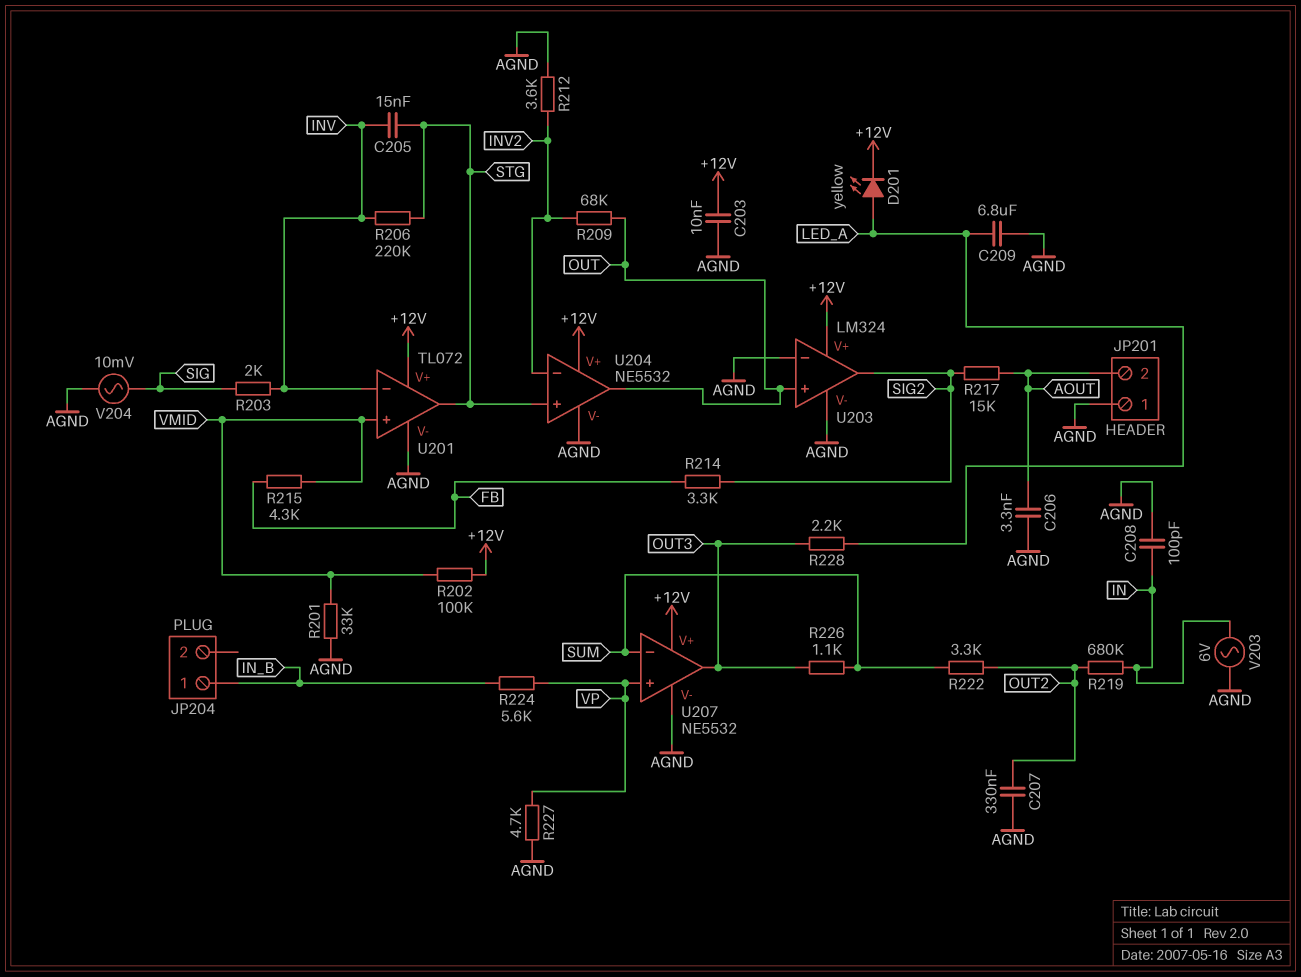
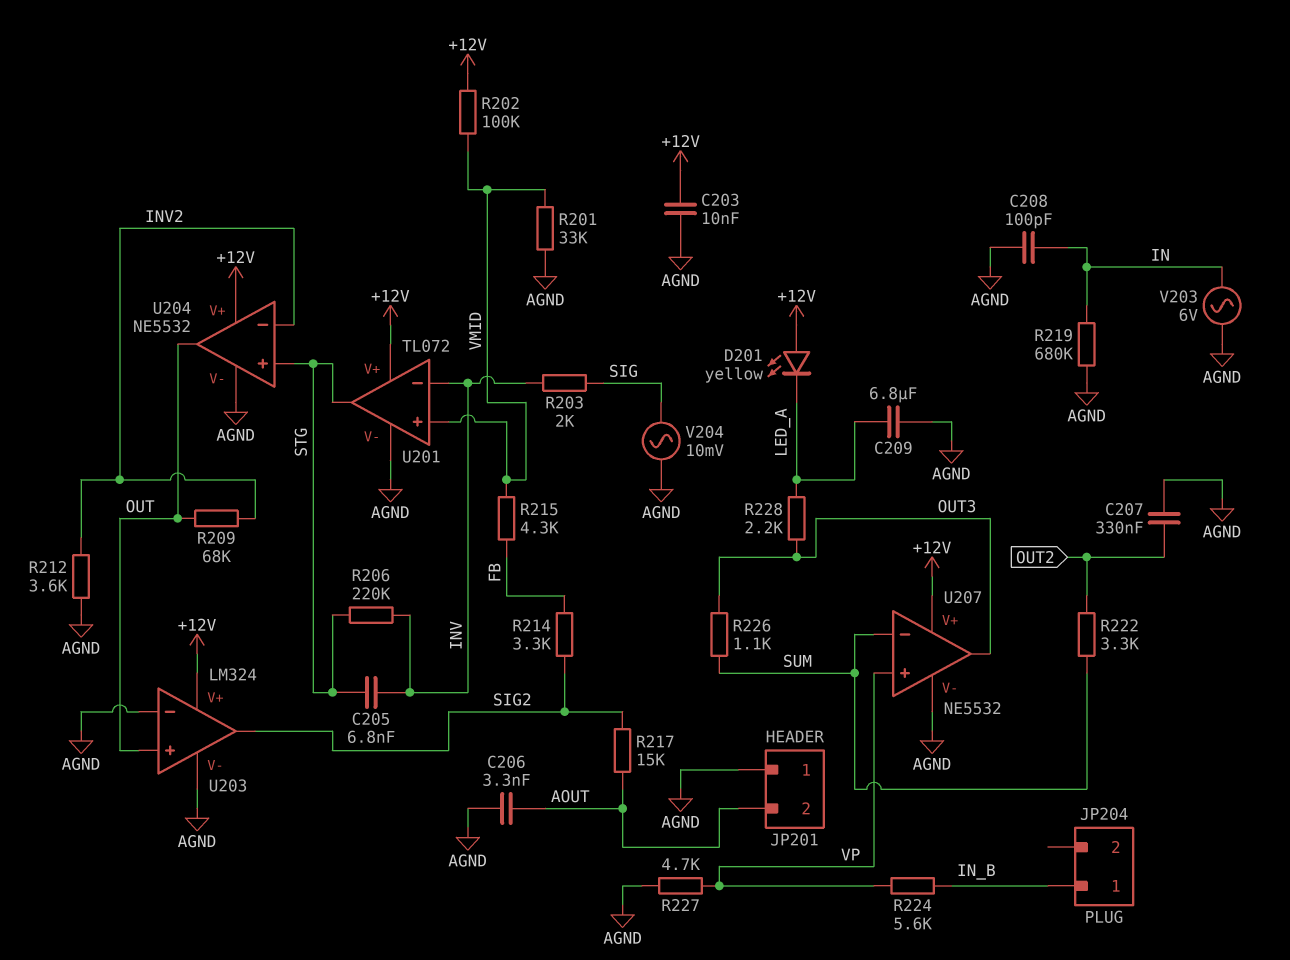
C205: 15nF (INV, STG) -> 6.8nF (INV, STG)
D201: LED yellow (A LED_A, K +12V) -> LED yellow (A +12V, K LED_A)
R219: 680k (IN, OUT2) -> 680k (AGND, IN)

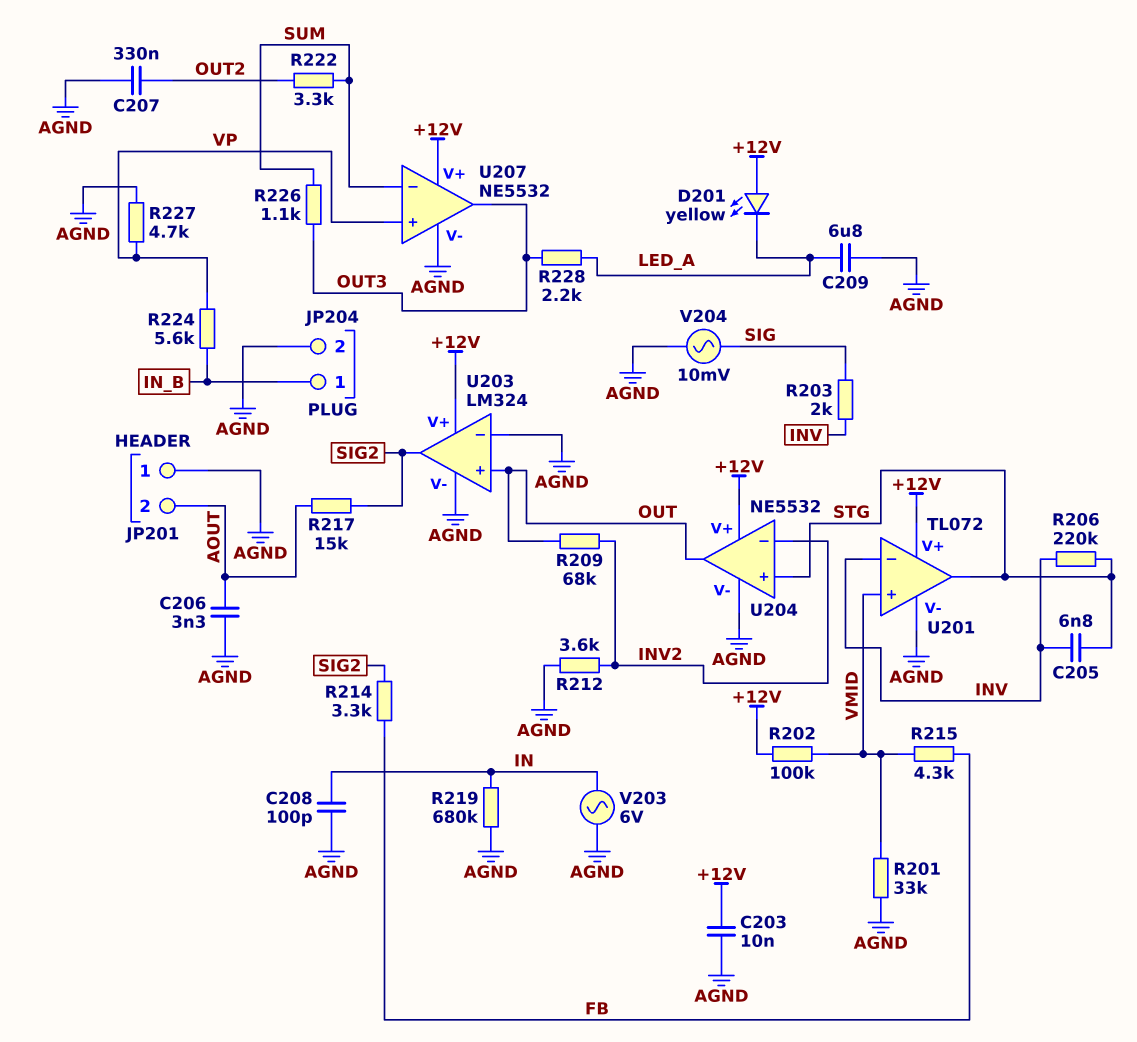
JP204 pin 2: none -> AGND

